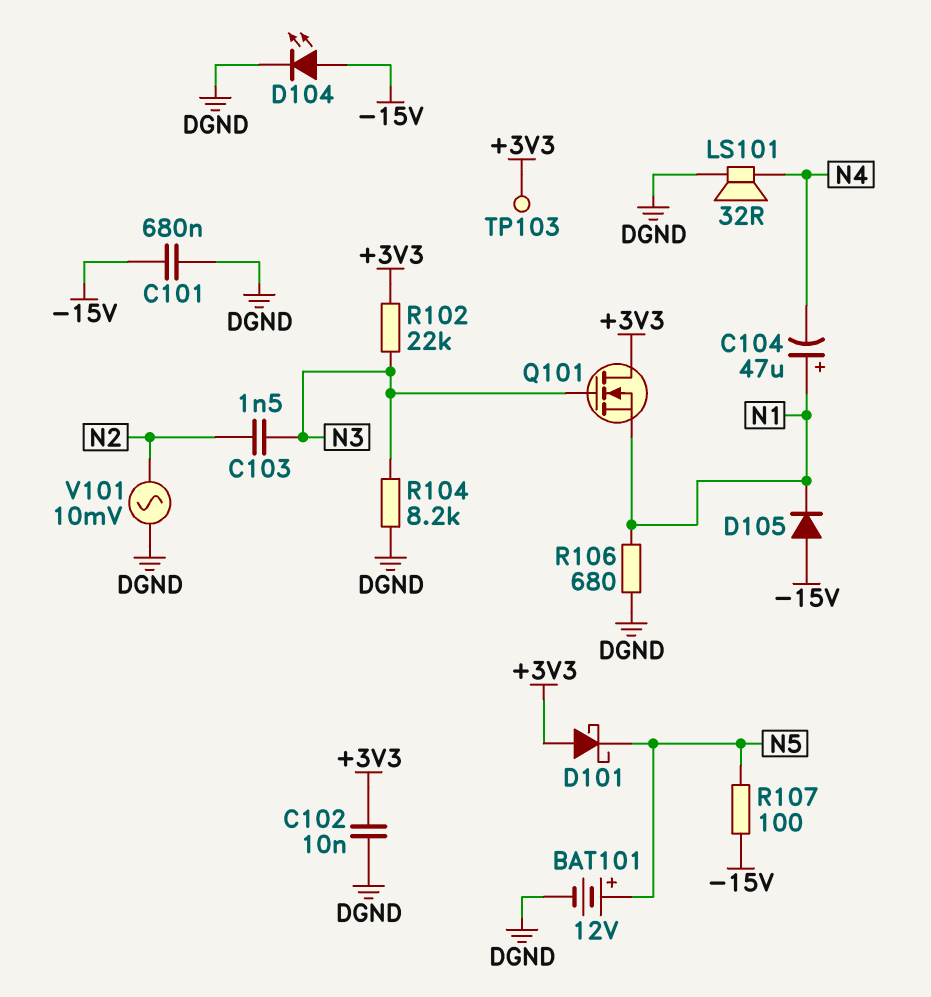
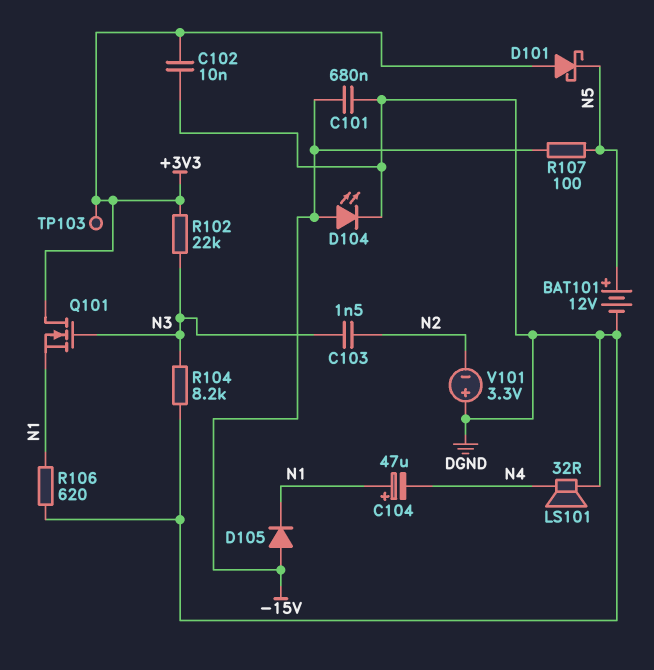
R106: 680 (DGND, N1) -> 620 (DGND, N1)
V101: AC 10mV (DGND, N2) -> 3.3V (plus DGND, minus N2)

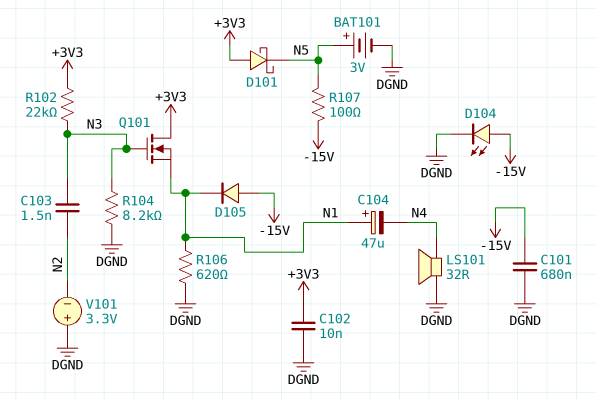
BAT101: 12V (plus N5, minus DGND) -> 3V (plus N5, minus DGND)
TP103: test point (+3V3) -> none

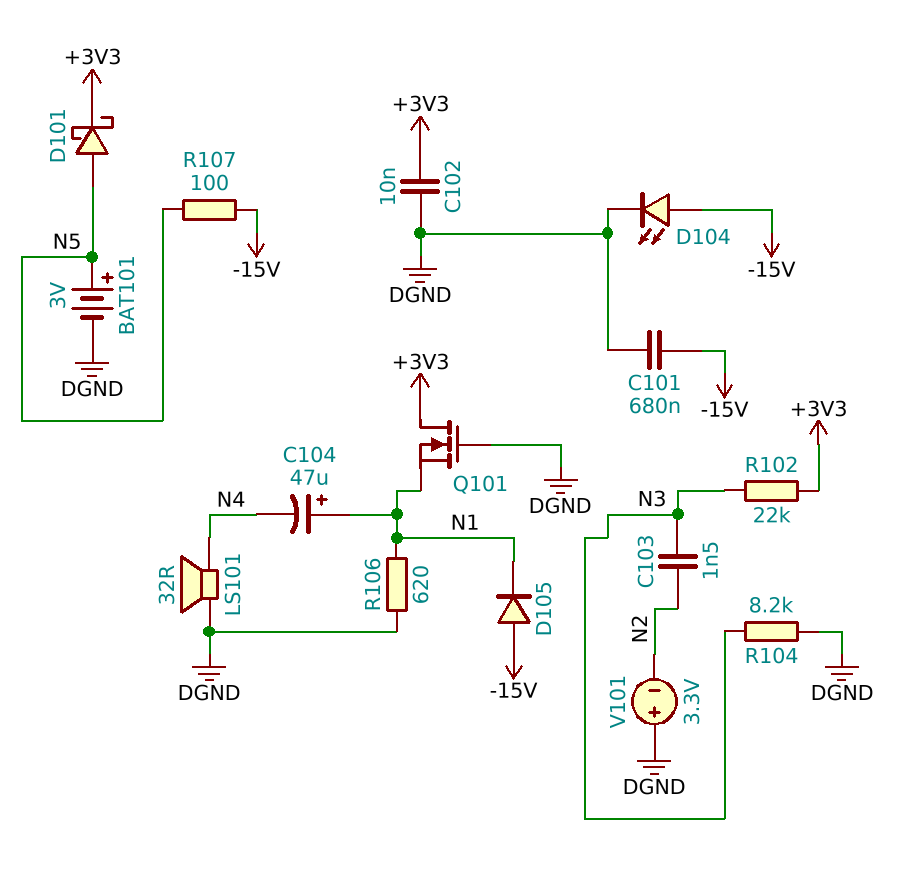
D101: schottky (A +3V3, K N5) -> schottky (A N5, K +3V3)
Q101: NMOS (G N3, D +3V3, S N1) -> NMOS (G DGND, D +3V3, S N1)

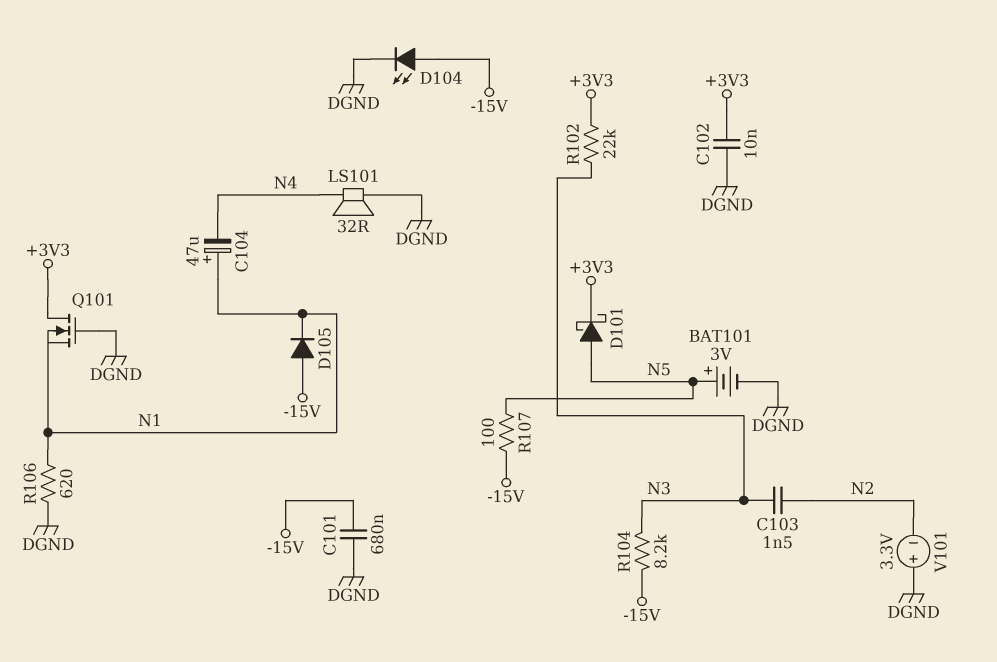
R104: 8.2k (DGND, N3) -> 8.2k (-15V, N3)

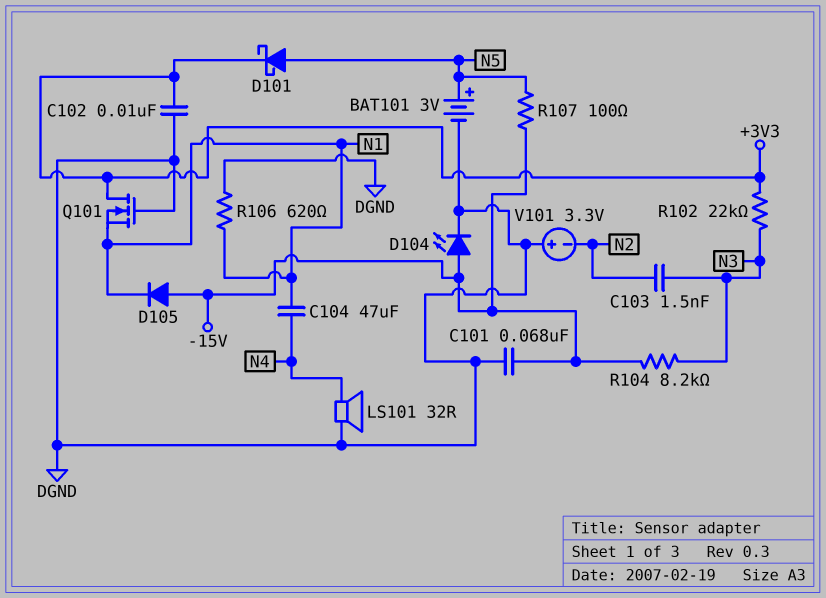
C101: 680nF (-15V, DGND) -> 68nF (-15V, DGND)
C104: 47uF (plus N1, minus N4) -> 47uF (N1, N4)

